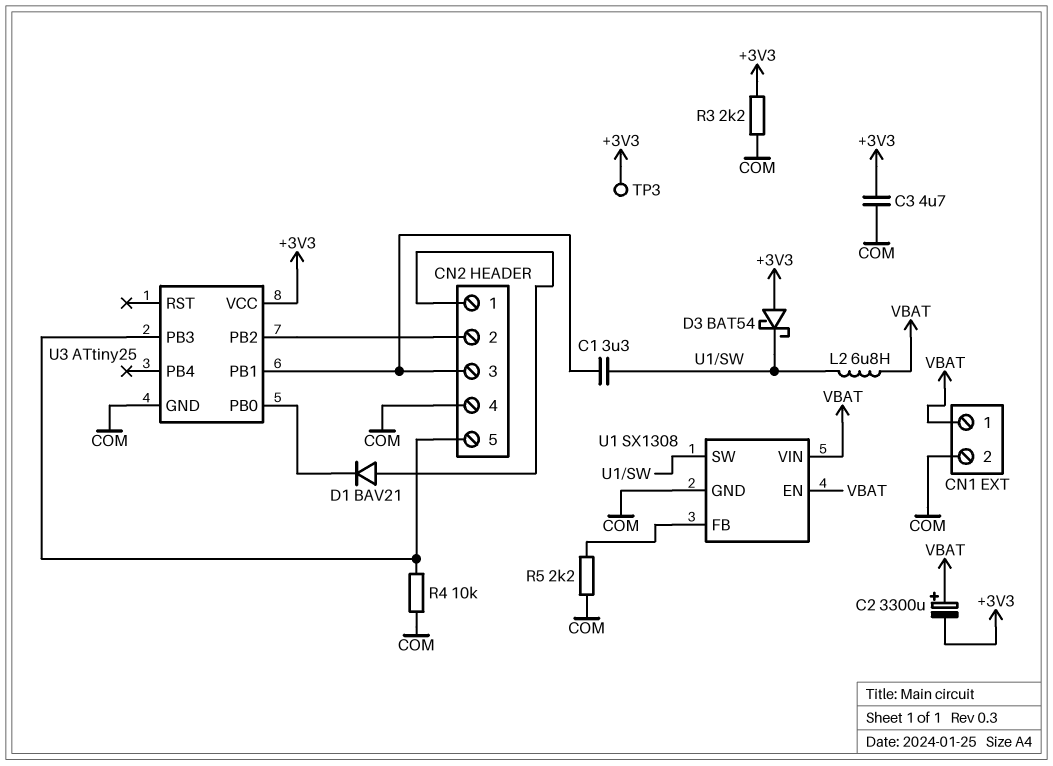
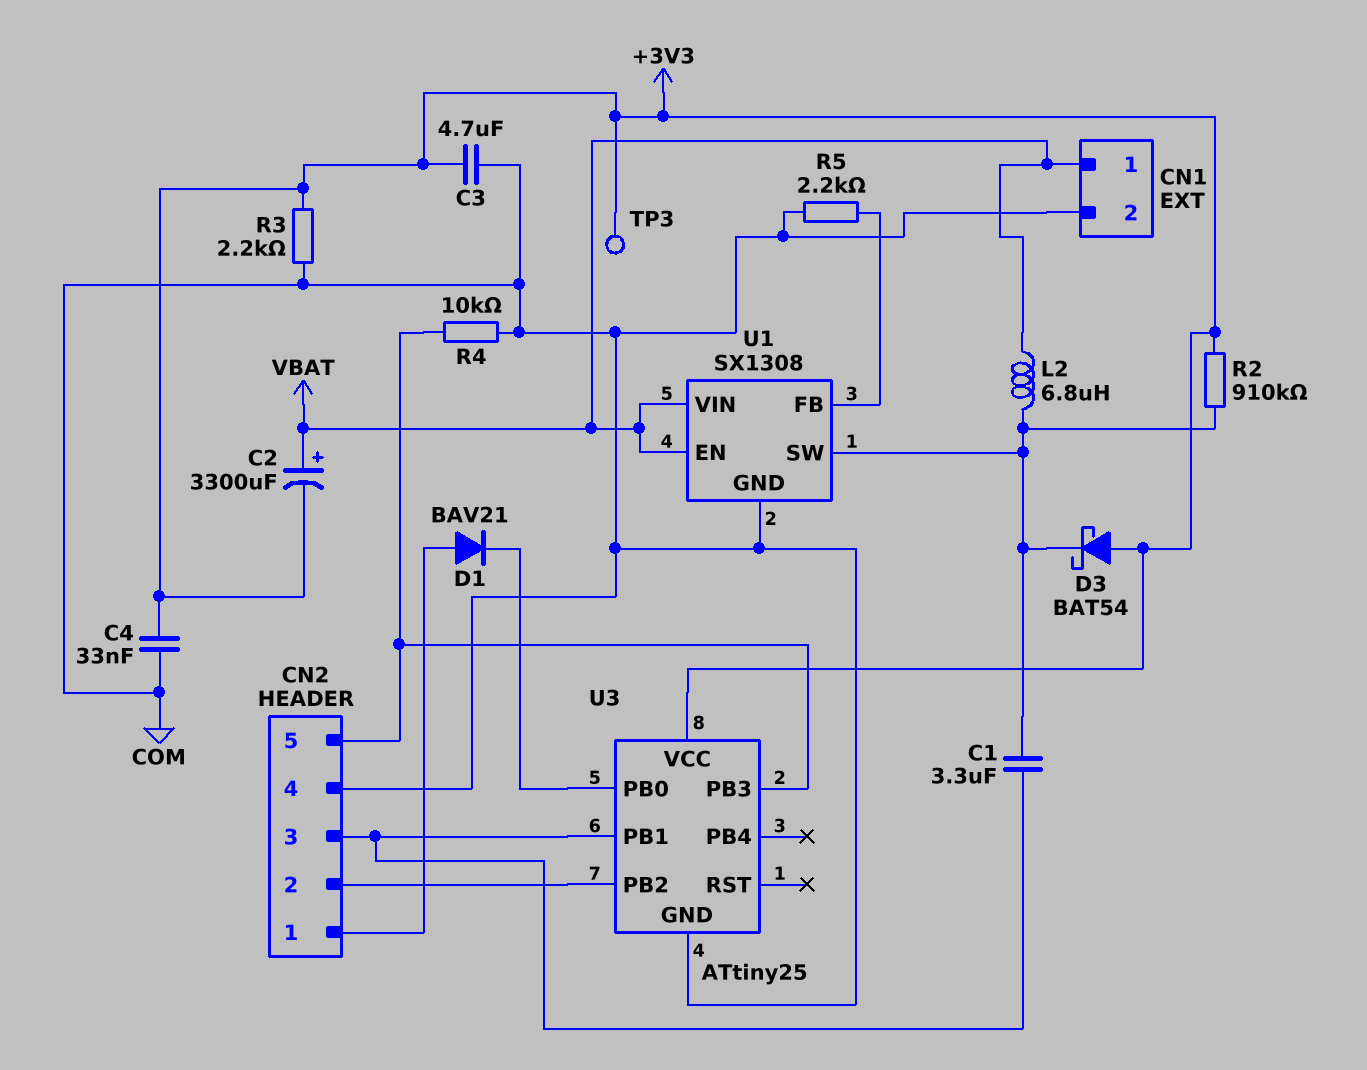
C4: none -> 33nF (+3V3, COM)
R2: none -> 910k (+3V3, U1/SW)

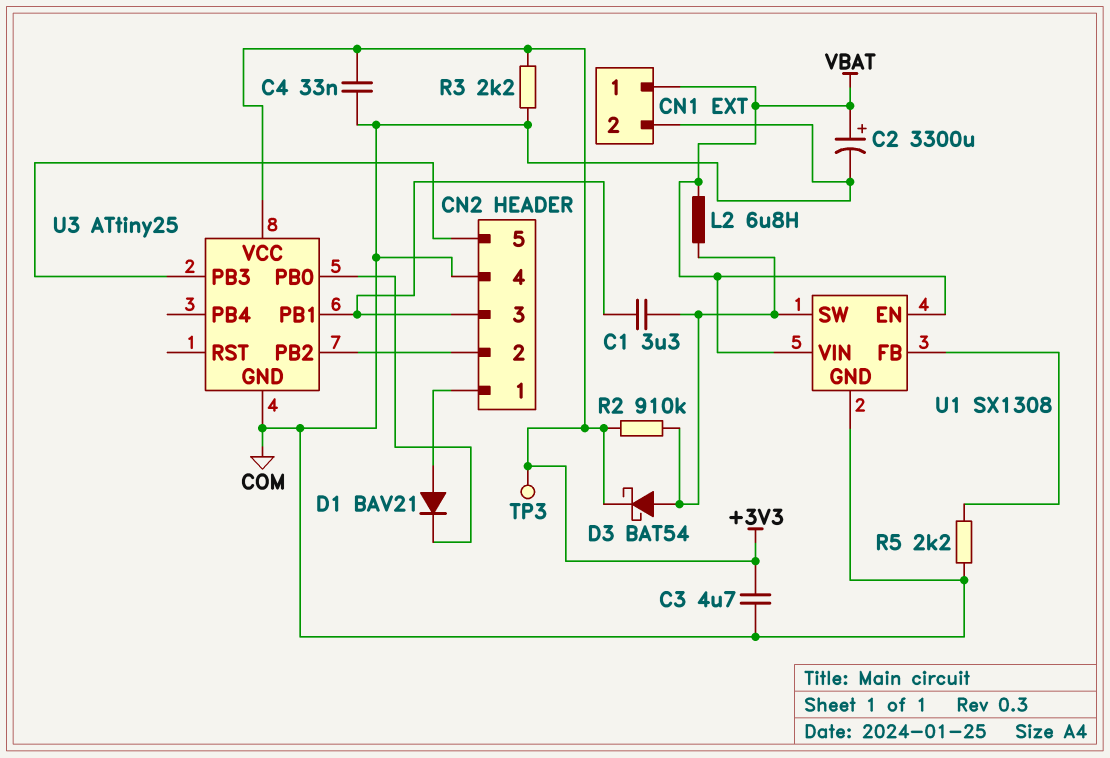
C2: 3300uF (plus VBAT, minus +3V3) -> 3300uF (plus VBAT, minus COM)
D3: schottky BAT54 (A +3V3, K U1/SW) -> schottky BAT54 (A U1/SW, K +3V3)
R4: 10k (CN2/5, COM) -> none

